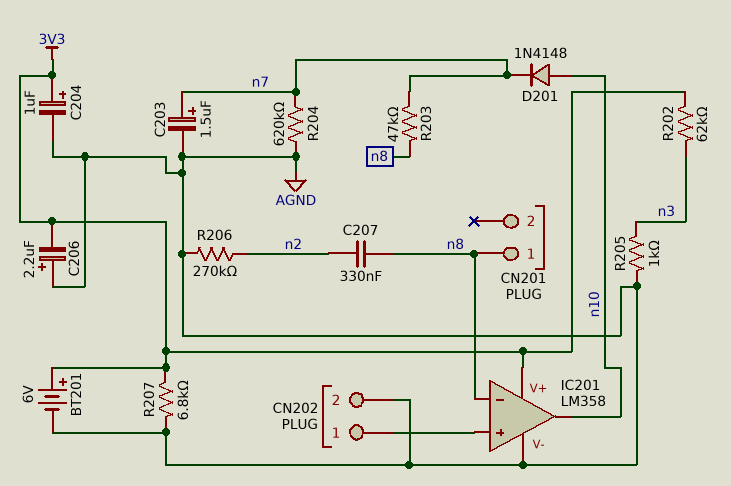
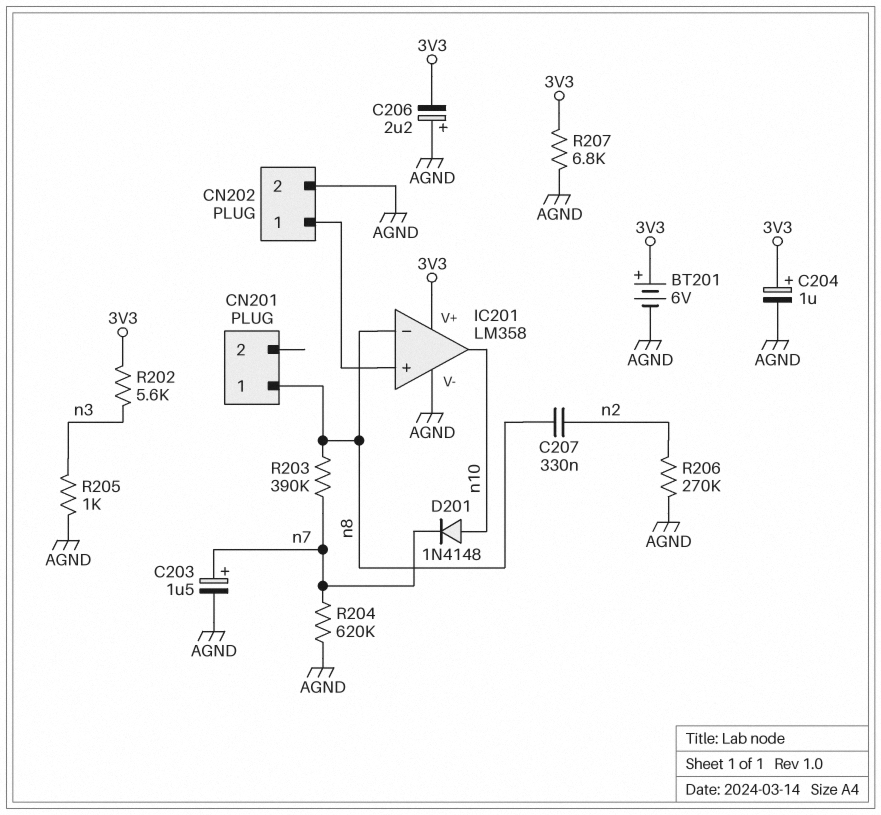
R202: 62k (3V3, n3) -> 5.6k (3V3, n3)
R203: 47k (n7, n8) -> 390k (n7, n8)

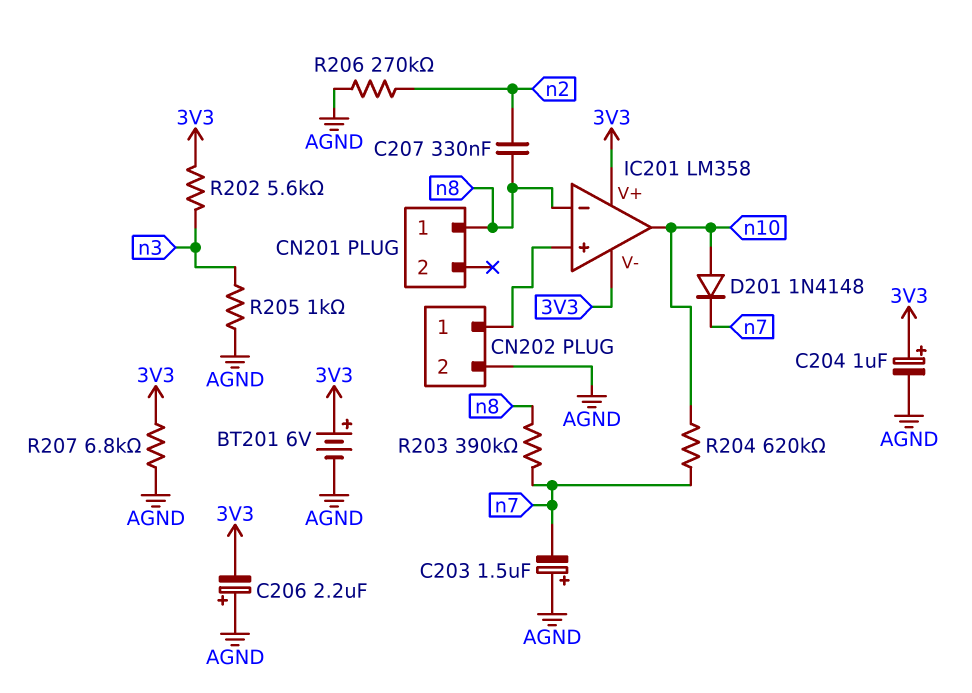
C203: 1.5uF (plus n7, minus AGND) -> 1.5uF (plus AGND, minus n7)
IC201 pin V-: AGND -> 3V3
R204: 620k (AGND, n7) -> 620k (n7, n10)

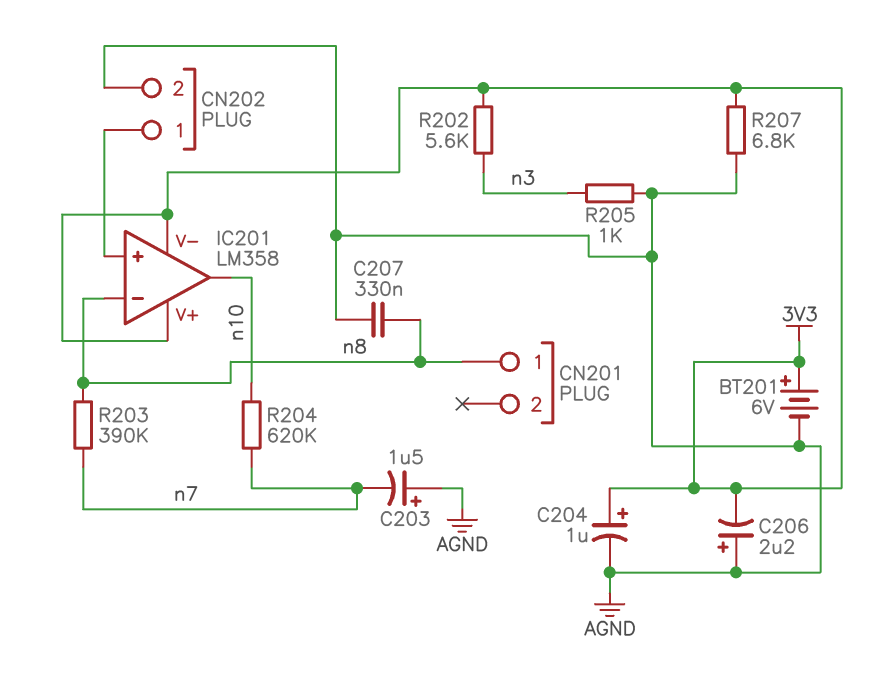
C207: 330nF (n2, n8) -> 330nF (AGND, n8)
D201: diode 1N4148 (A n10, K n7) -> none
R206: 270k (AGND, n2) -> none

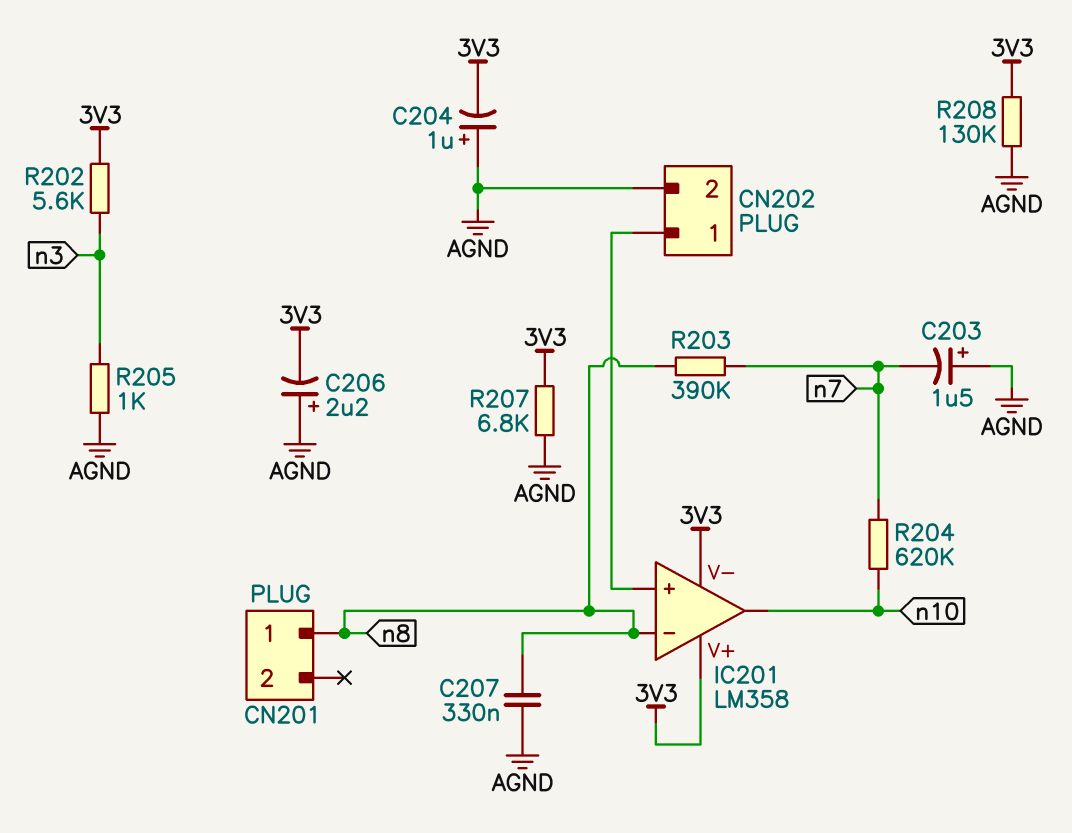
BT201: 6V (plus 3V3, minus AGND) -> none
C204: 1uF (plus 3V3, minus AGND) -> 1uF (plus AGND, minus 3V3)
R208: none -> 130k (3V3, AGND)

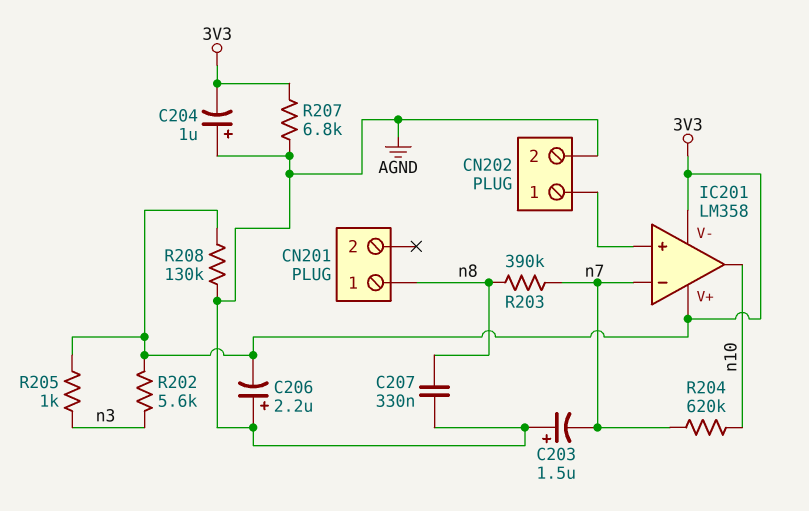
IC201 pin in-: n8 -> n7
R205: 1k (AGND, n3) -> 1k (3V3, n3)

